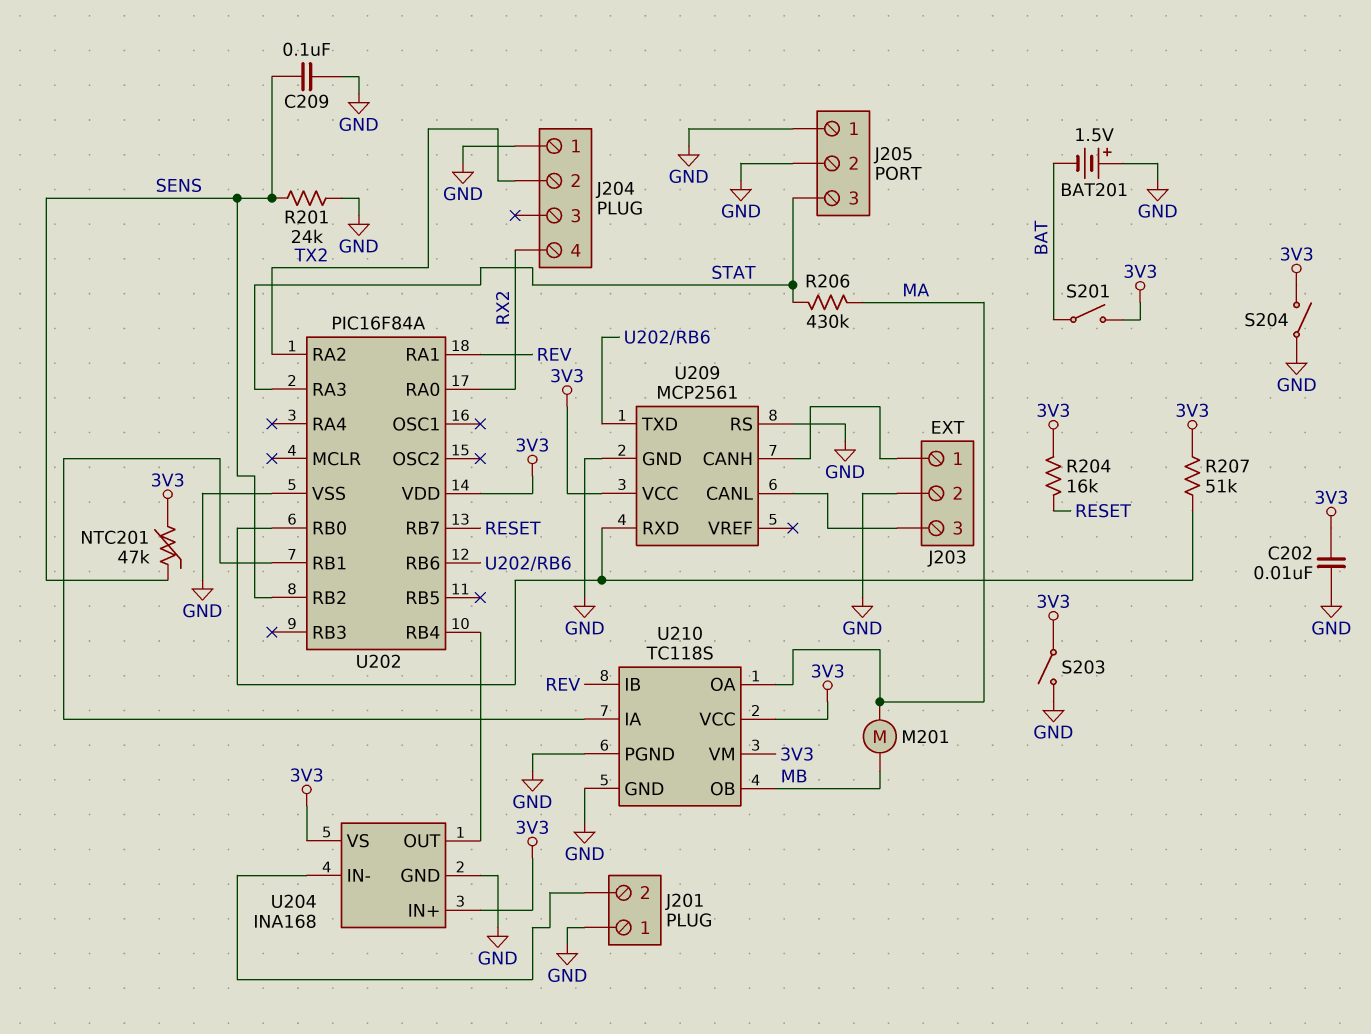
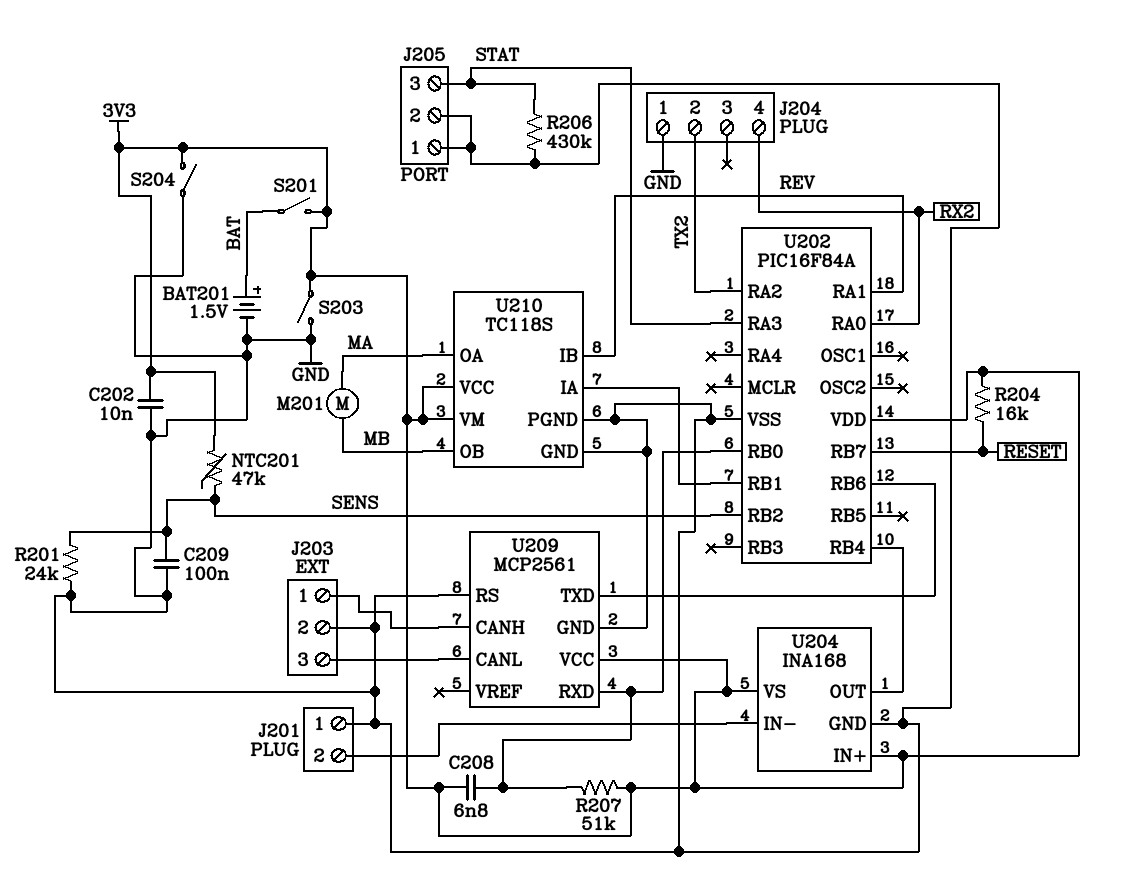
BAT201: 1.5V (plus GND, minus BAT) -> 1.5V (plus BAT, minus GND)
C208: none -> 6.8nF (3V3, U202/RB0)
R206: 430k (MA, STAT) -> 430k (GND, STAT)

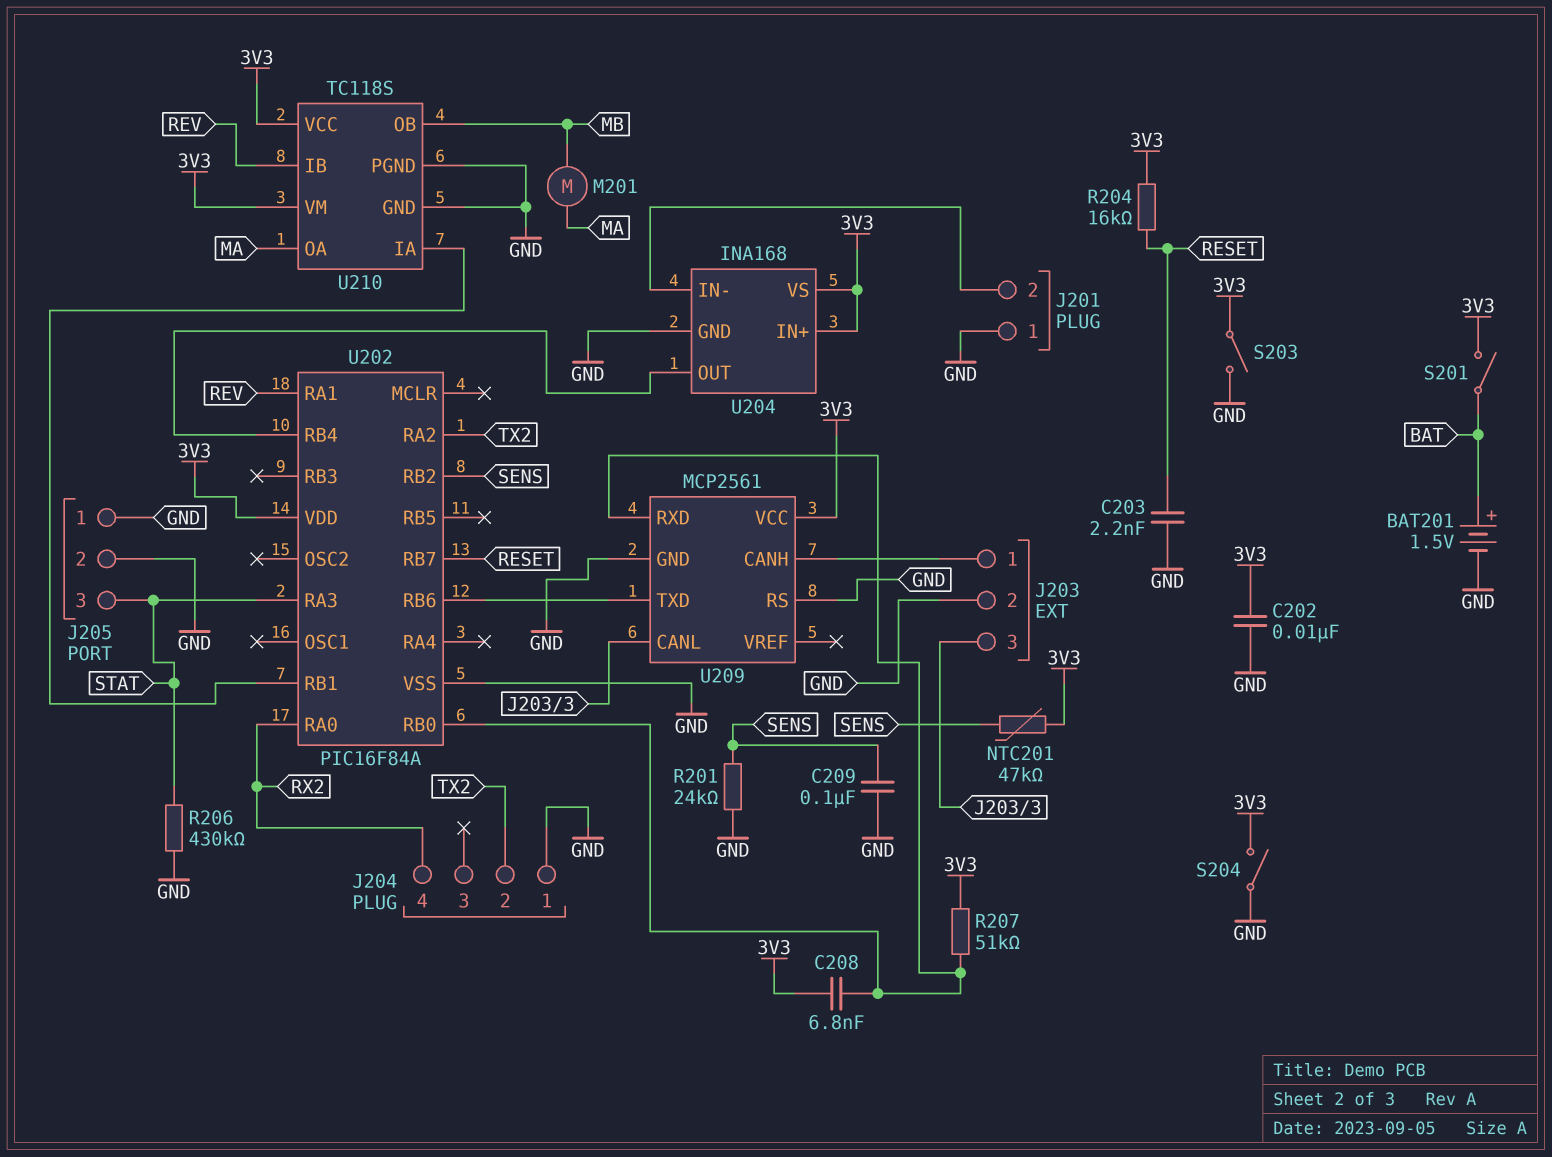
C203: none -> 2.2nF (GND, RESET)

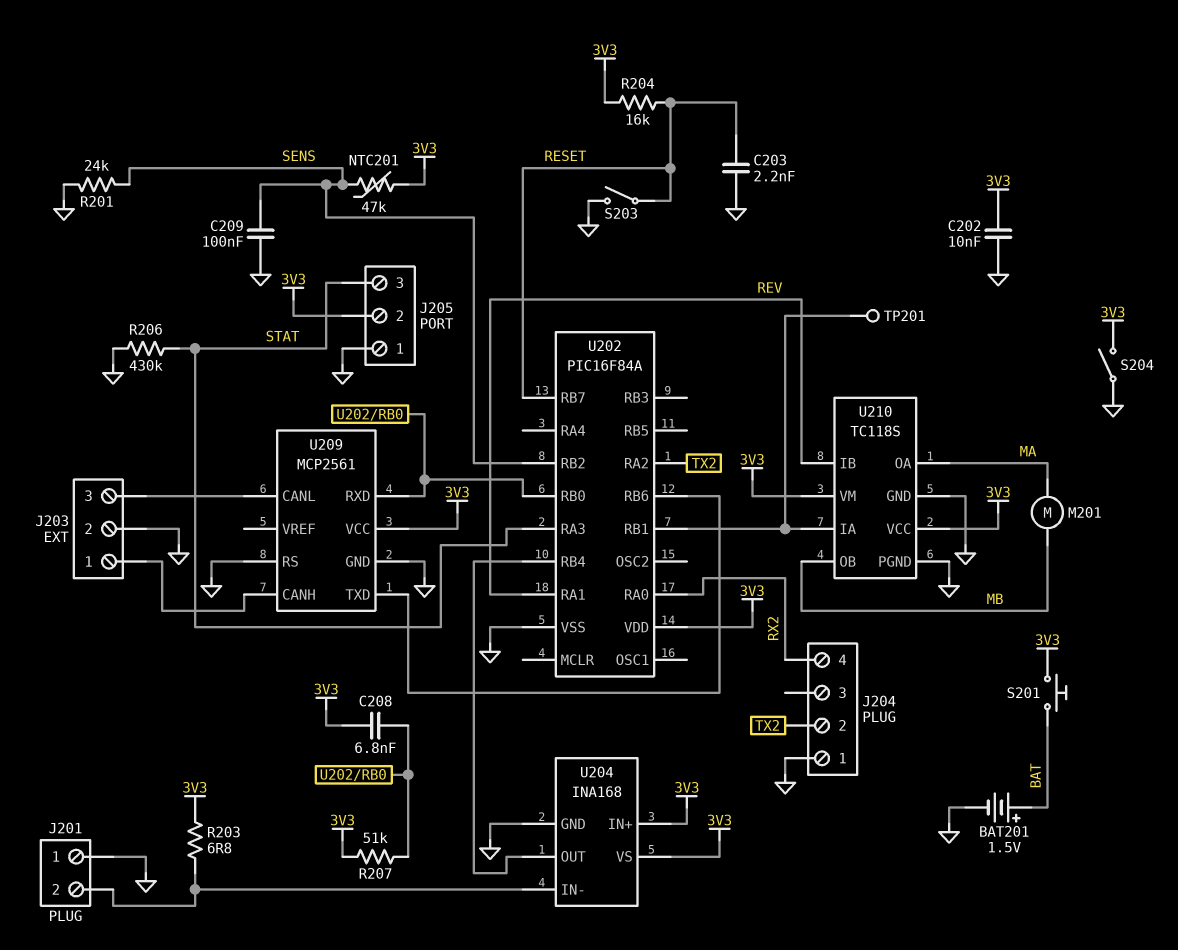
J205 pin 2: GND -> 3V3
R203: none -> 6.8 (3V3, J201/2)
S201: switch (3V3, BAT) -> button (3V3, BAT)
S203: switch (3V3, GND) -> switch (GND, RESET)
TP201: none -> test point (U202/RB1)

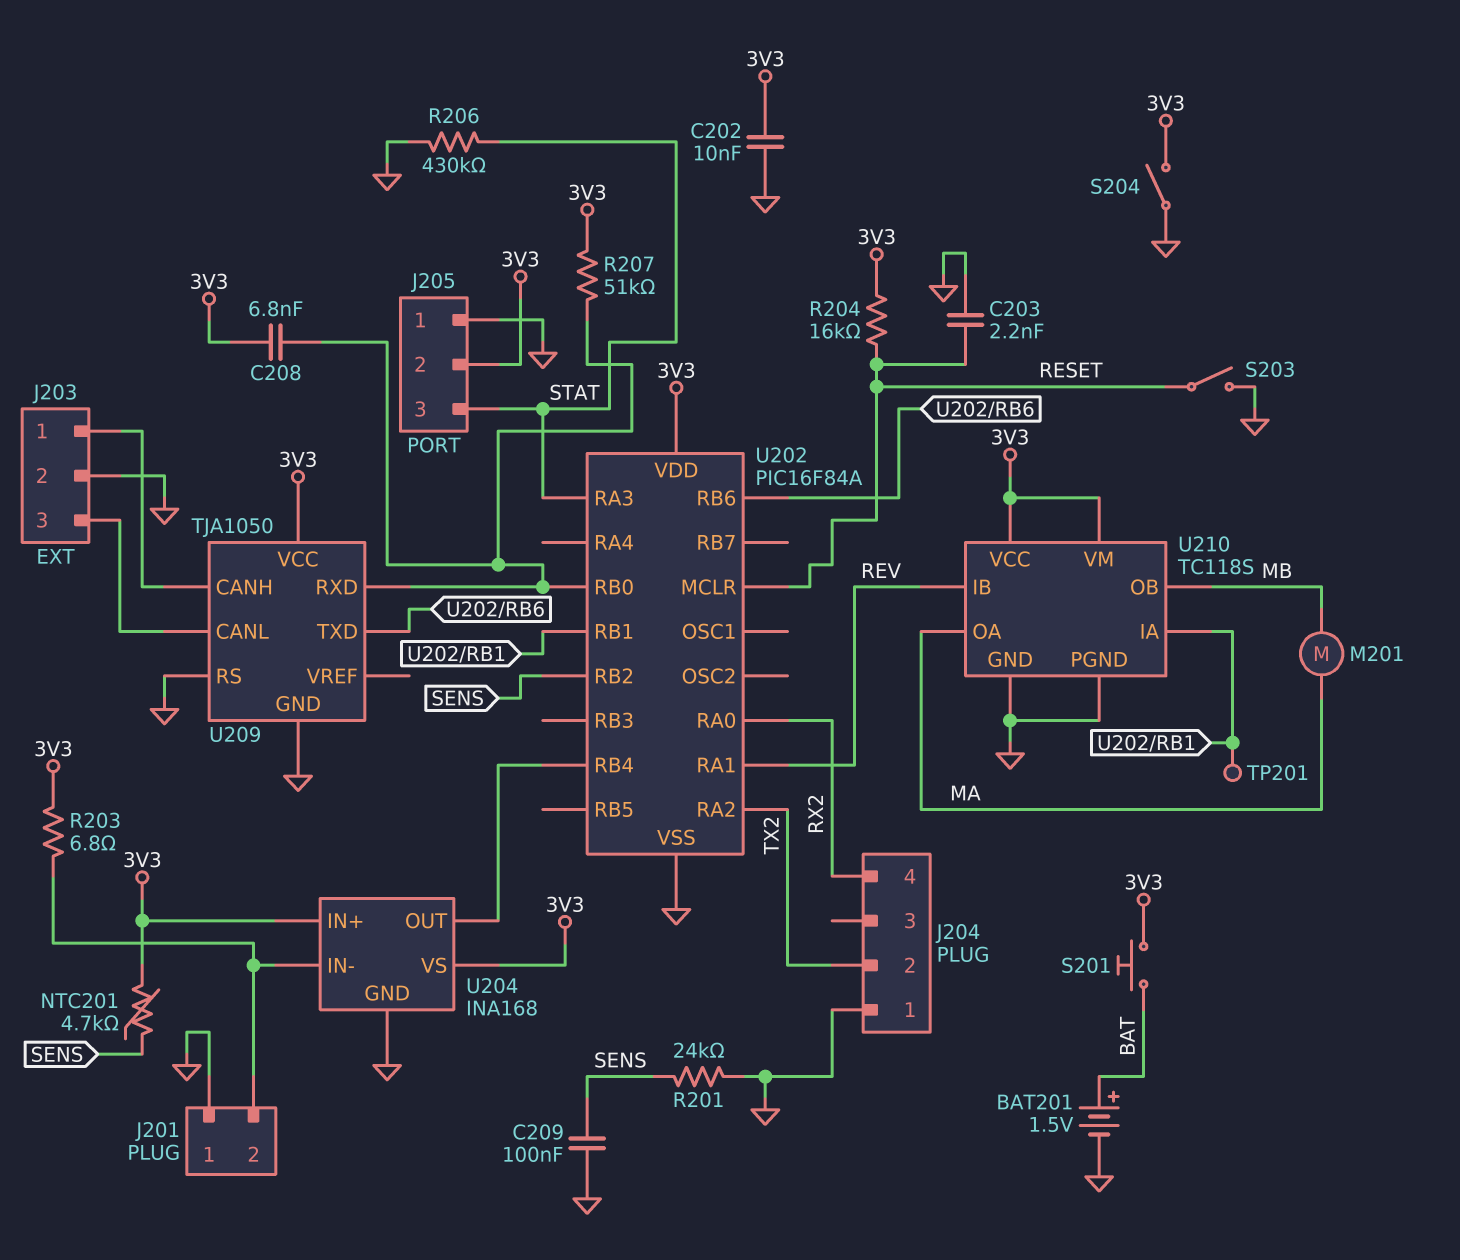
NTC201: 47k (3V3, SENS) -> 4.7k (3V3, SENS)
U202 pin MCLR: none -> RESET
U202 pin RB7: RESET -> none
U209: MCP2561 -> TJA1050

